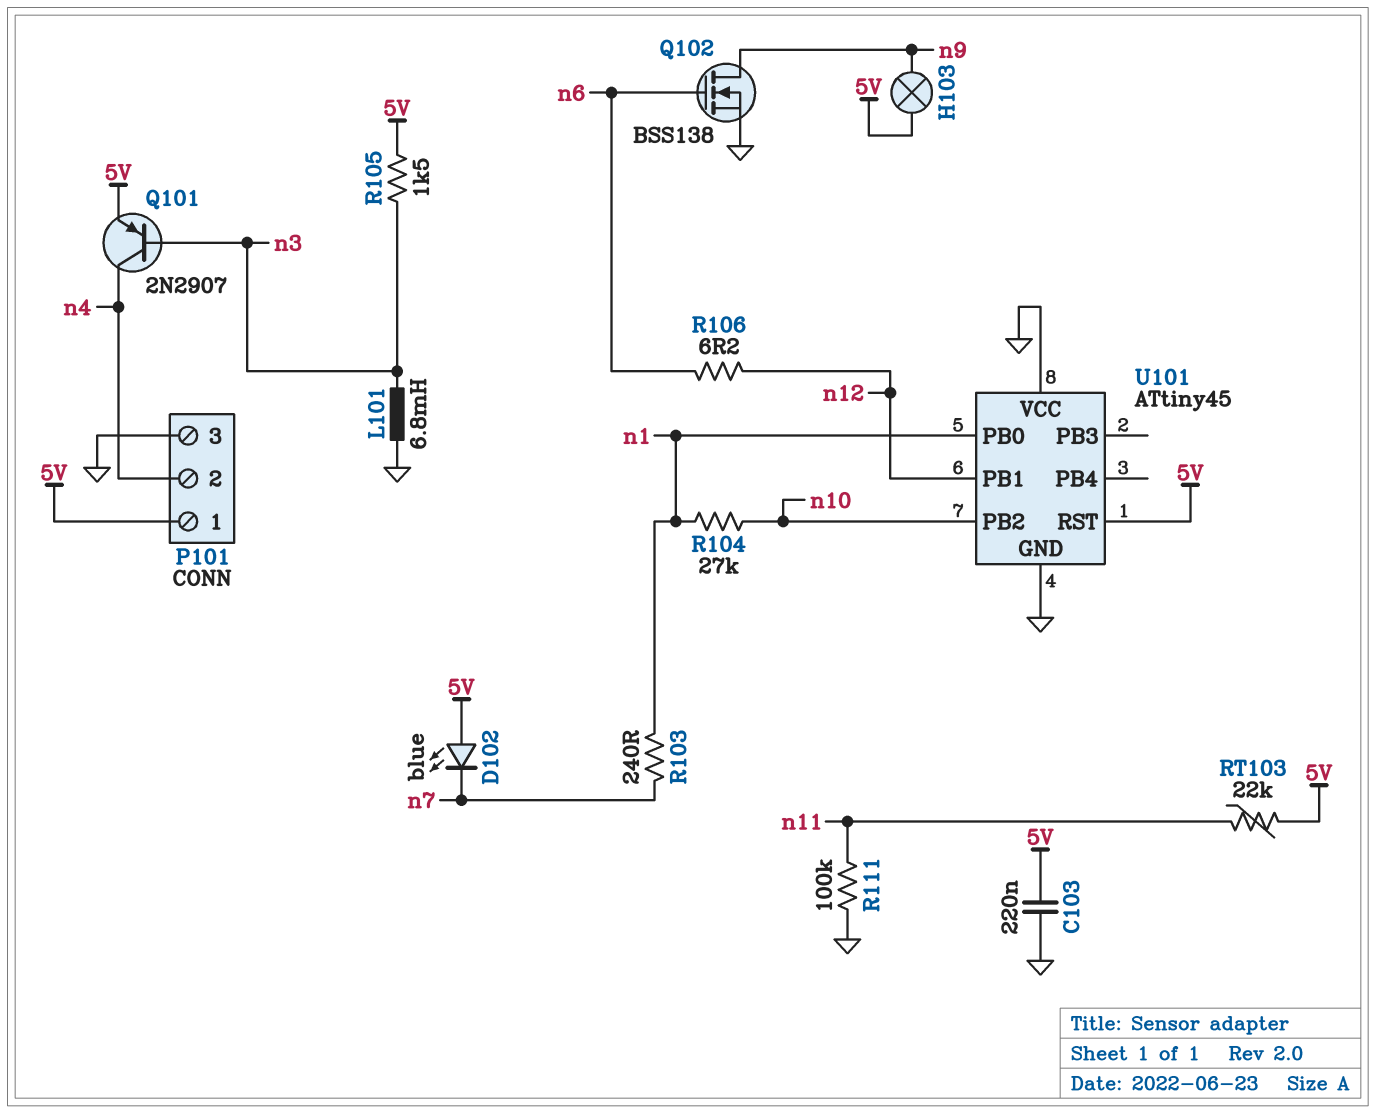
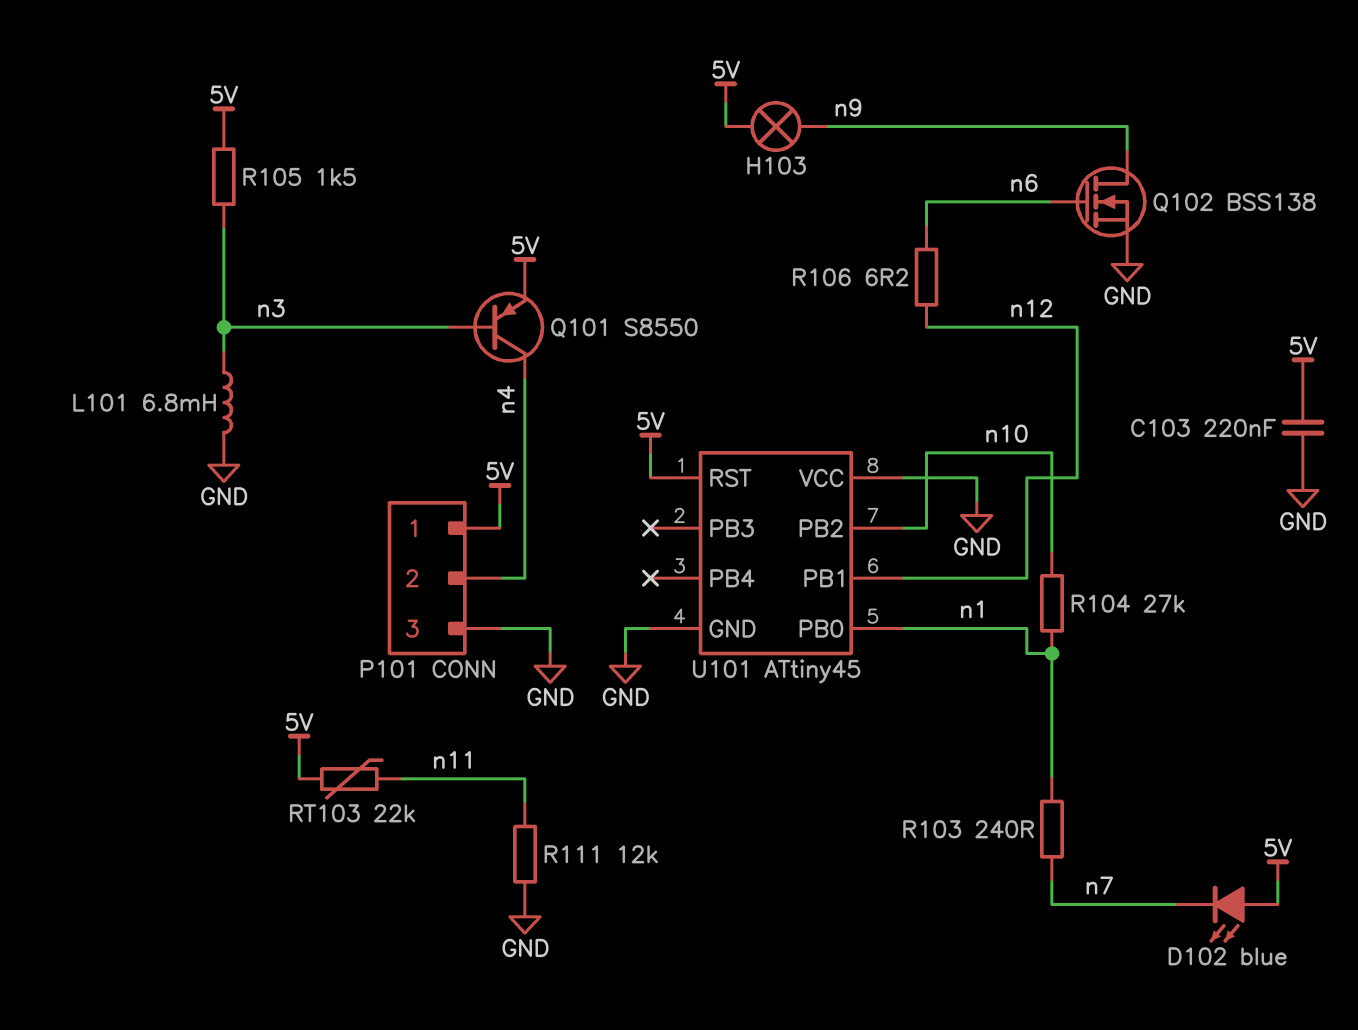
Q101: PNP 2N2907 (B n3, C n4, E 5V) -> PNP S8550 (B n3, C n4, E 5V)
R111: 100k (GND, n11) -> 12k (GND, n11)

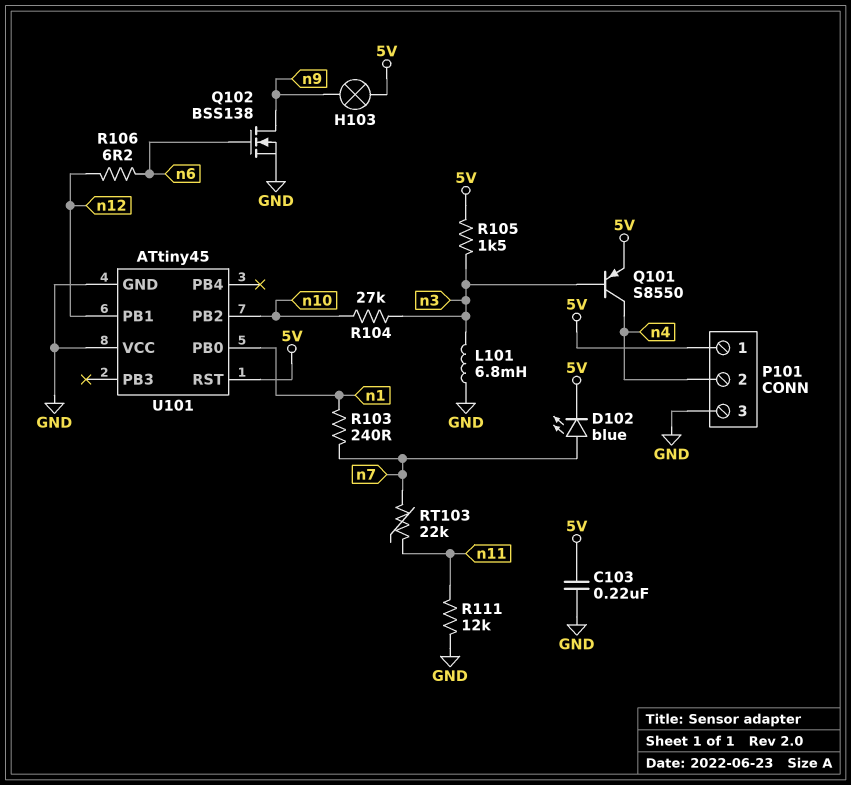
D102: LED blue (A 5V, K n7) -> LED blue (A n7, K 5V)
R104: 27k (n1, n10) -> 27k (n3, n10)
RT103: 22k (5V, n11) -> 22k (n7, n11)

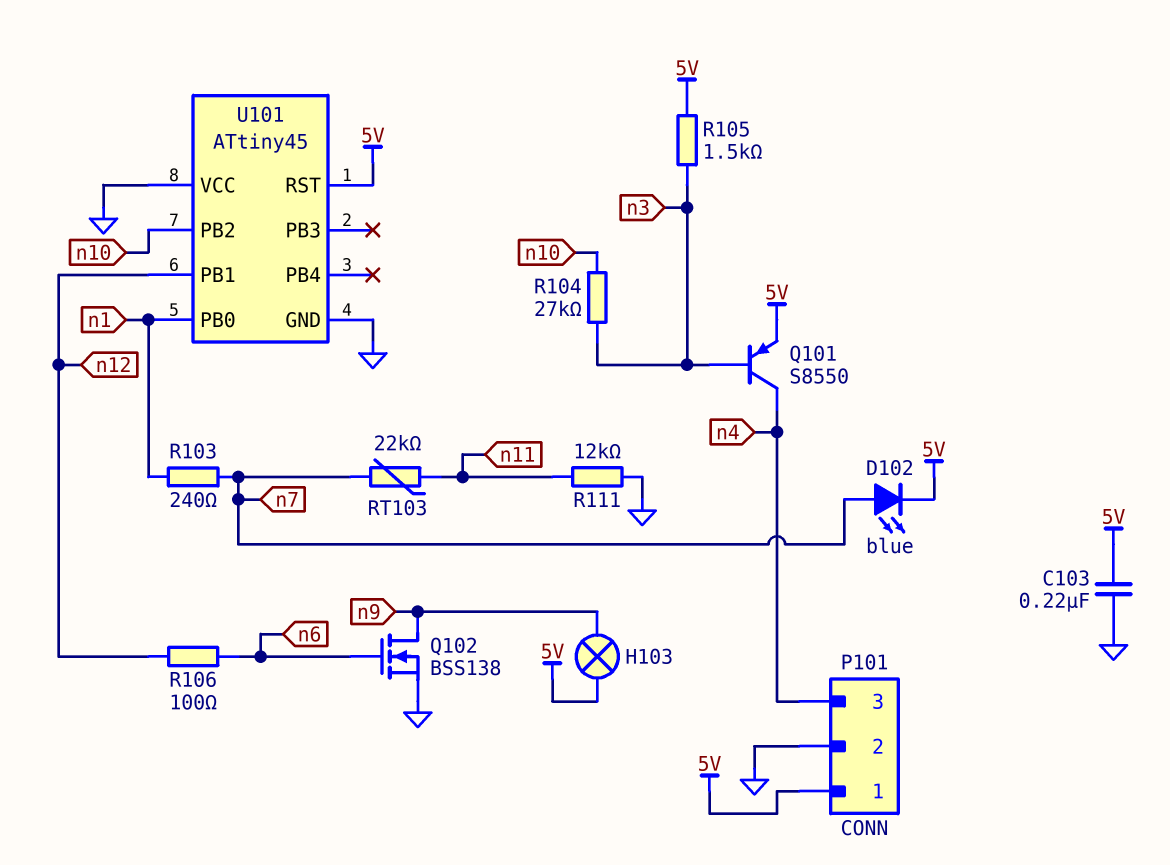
L101: 6.8mH (GND, n3) -> none
P101 pin 2: n4 -> GND
P101 pin 3: GND -> n4
R106: 6.2 (n6, n12) -> 100 (n6, n12)

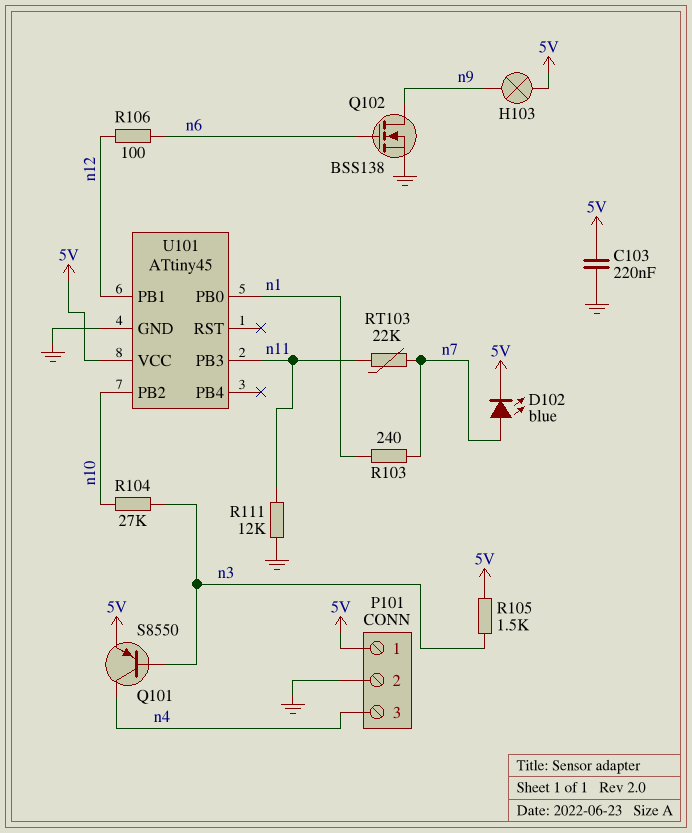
U101 pin PB3: none -> n11
U101 pin RST: 5V -> none
U101 pin VCC: GND -> 5V

